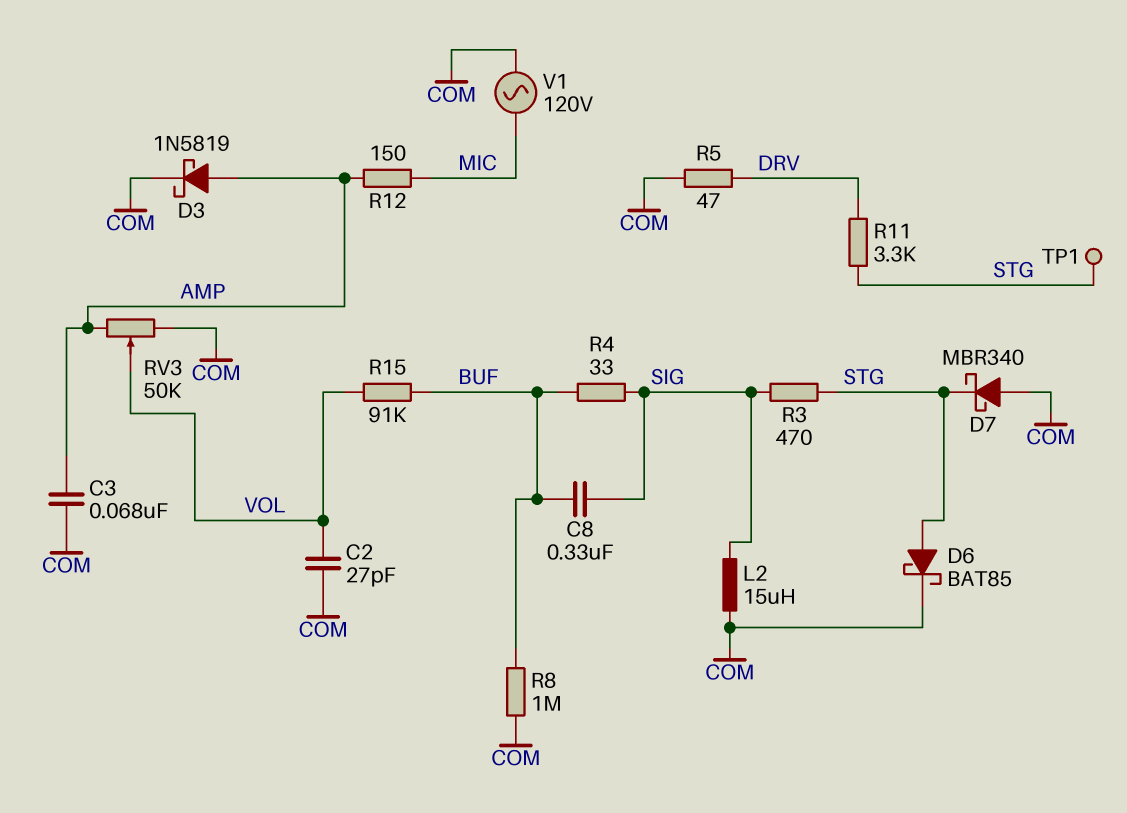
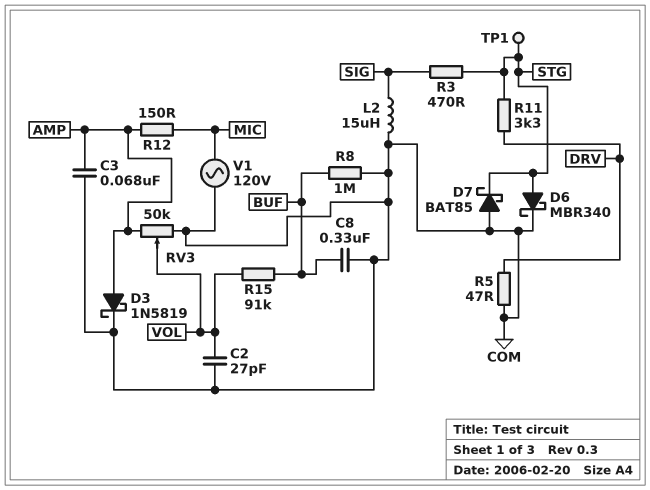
C8: 330nF (BUF, SIG) -> 330nF (BUF, COM)
D6: schottky BAT85 (A STG, K COM) -> schottky MBR340 (A STG, K COM)
D7: schottky MBR340 (A COM, K STG) -> schottky BAT85 (A COM, K STG)
R4: 33 (BUF, SIG) -> none

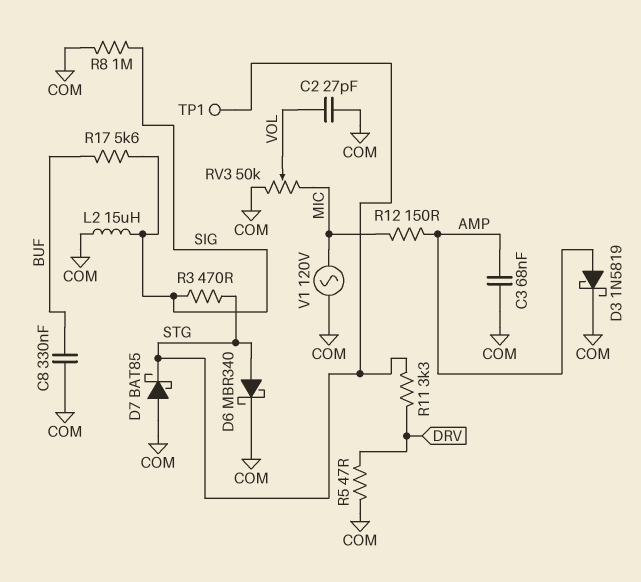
R8: 1M (BUF, COM) -> 1M (COM, SIG)
R15: 91k (BUF, VOL) -> none
R17: none -> 5.6k (BUF, SIG)
RV3: 50k (AMP, COM, wiper VOL) -> 50k (COM, MIC, wiper VOL)

